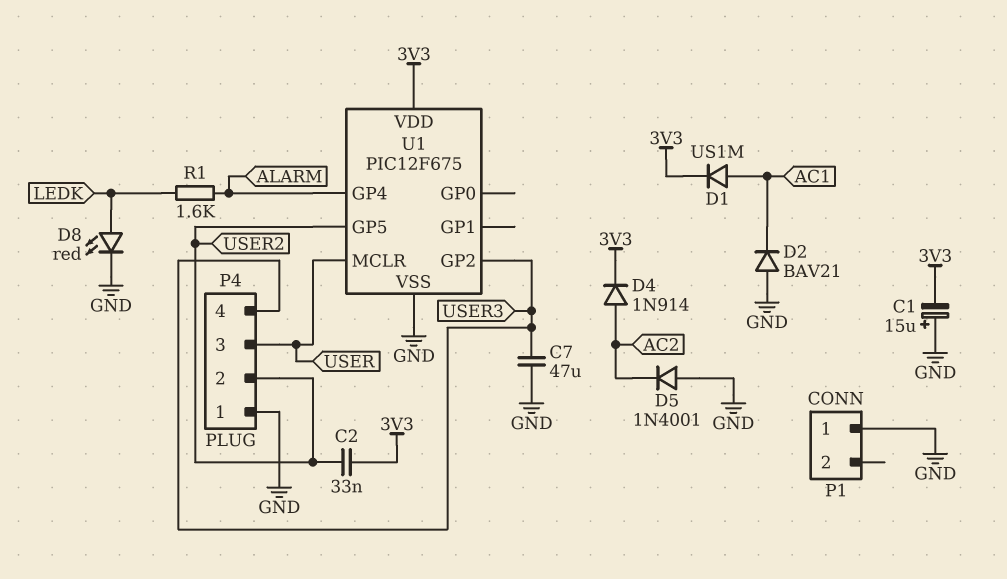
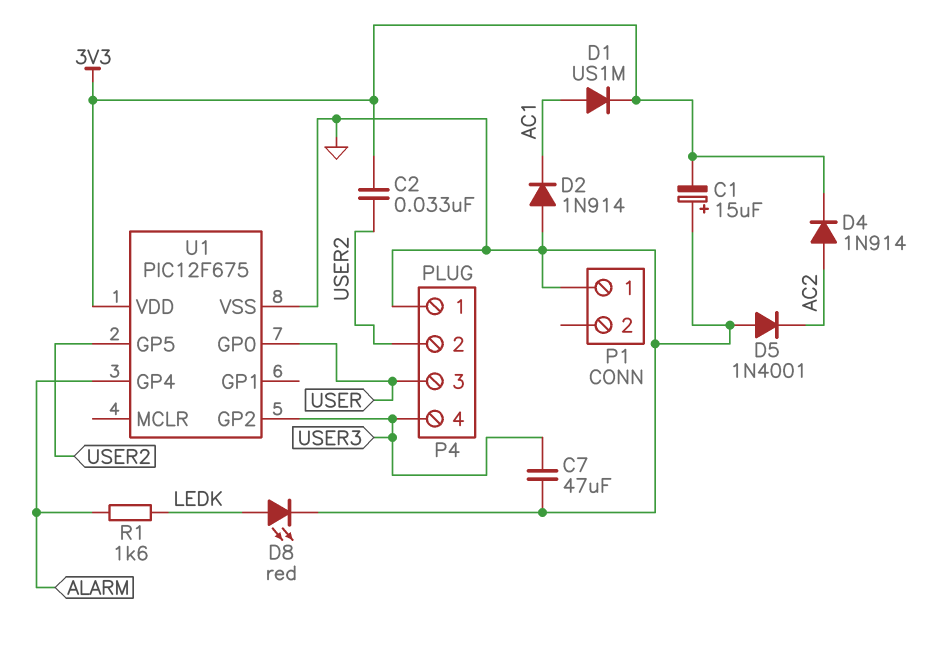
D2: diode BAV21 (A GND, K AC1) -> diode 1N914 (A GND, K AC1)
U1 pin GP0: none -> USER
U1 pin MCLR: USER -> none

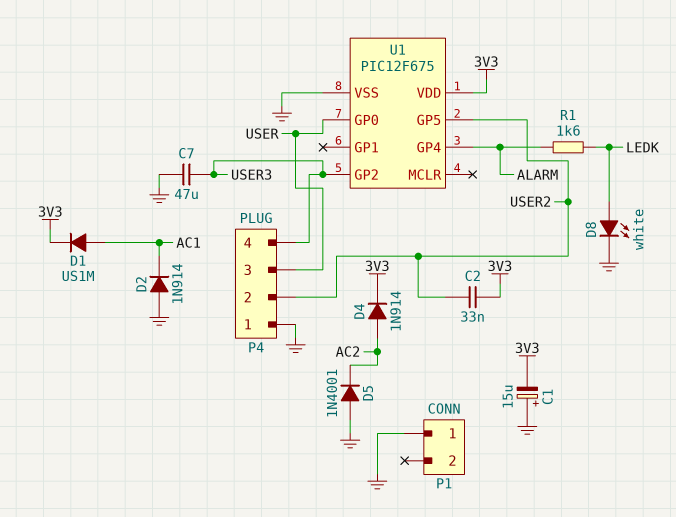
D8: LED red (A LEDK, K GND) -> LED white (A LEDK, K GND)

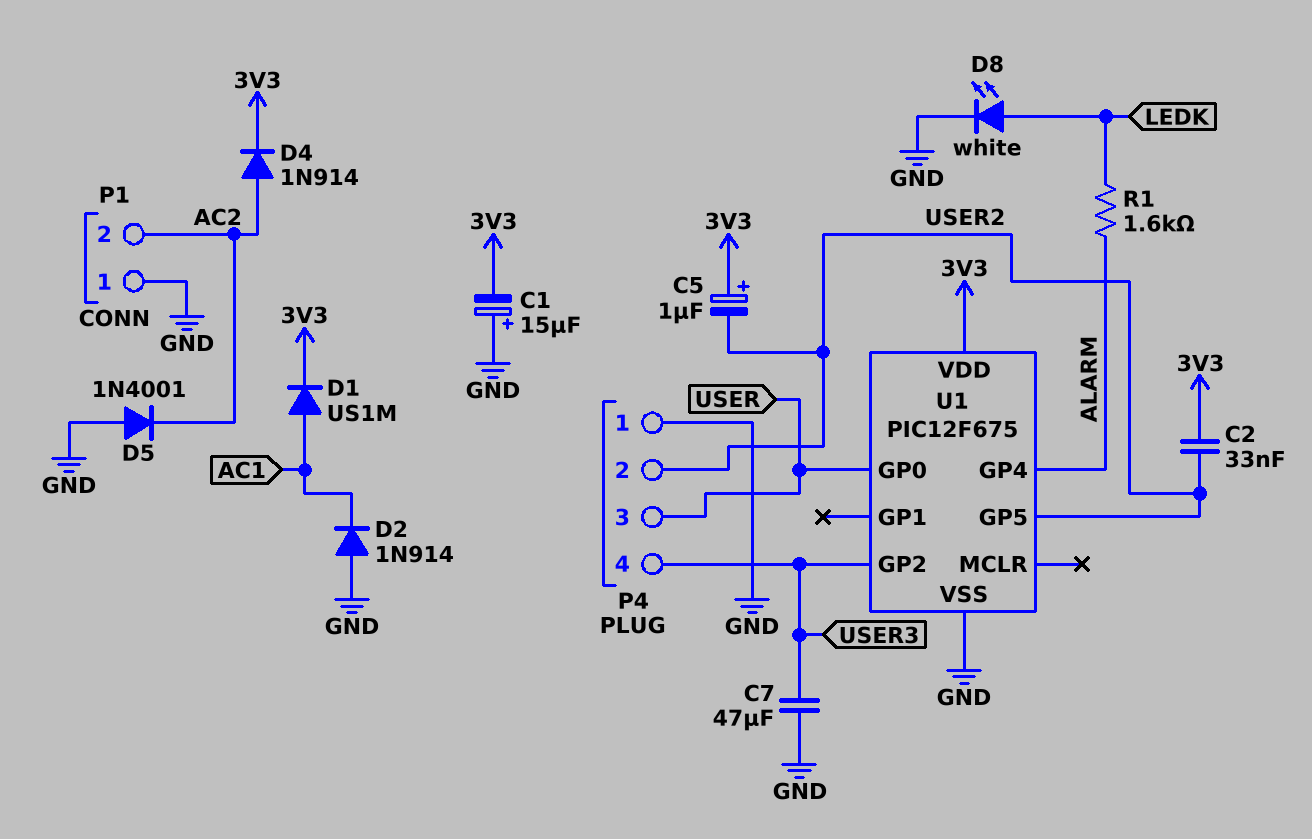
C5: none -> 1uF (plus 3V3, minus USER2)
P1 pin 2: none -> AC2

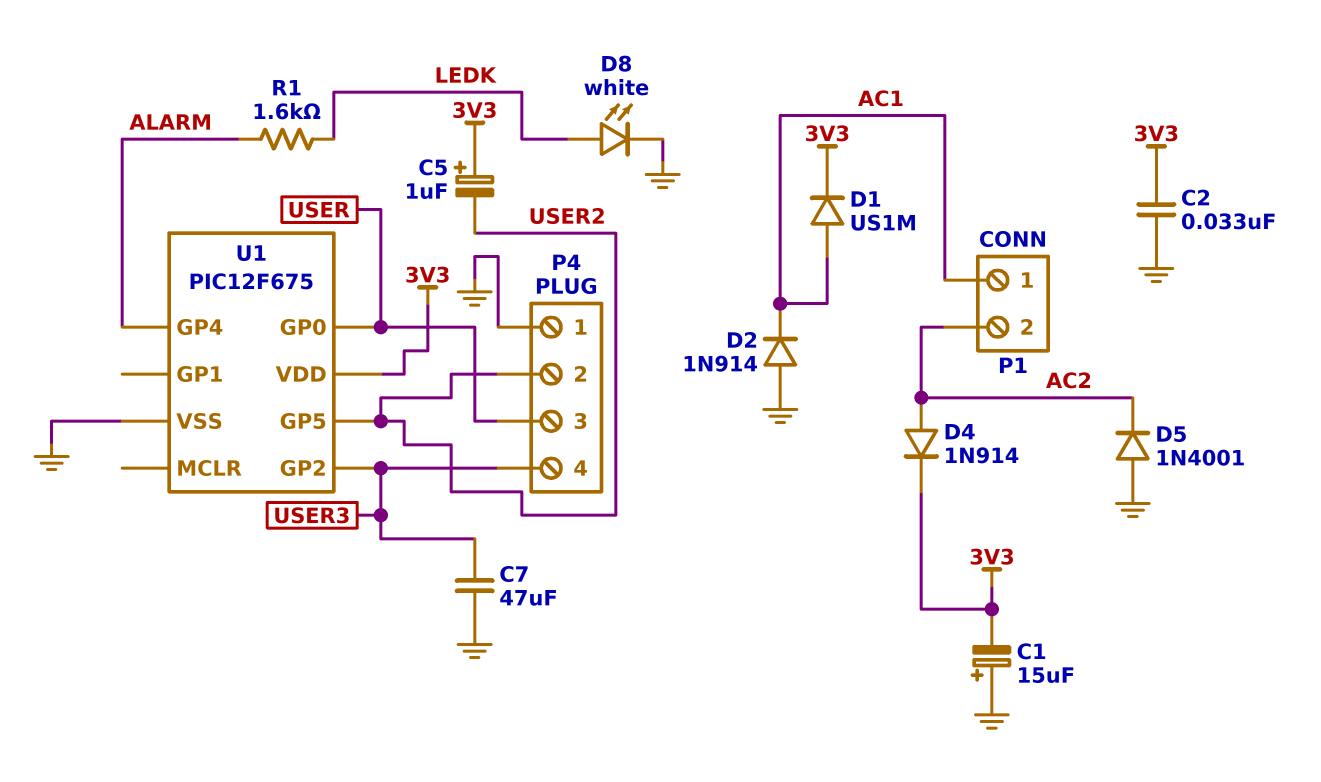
C2: 33nF (3V3, USER2) -> 33nF (3V3, GND)
P1 pin 1: GND -> AC1

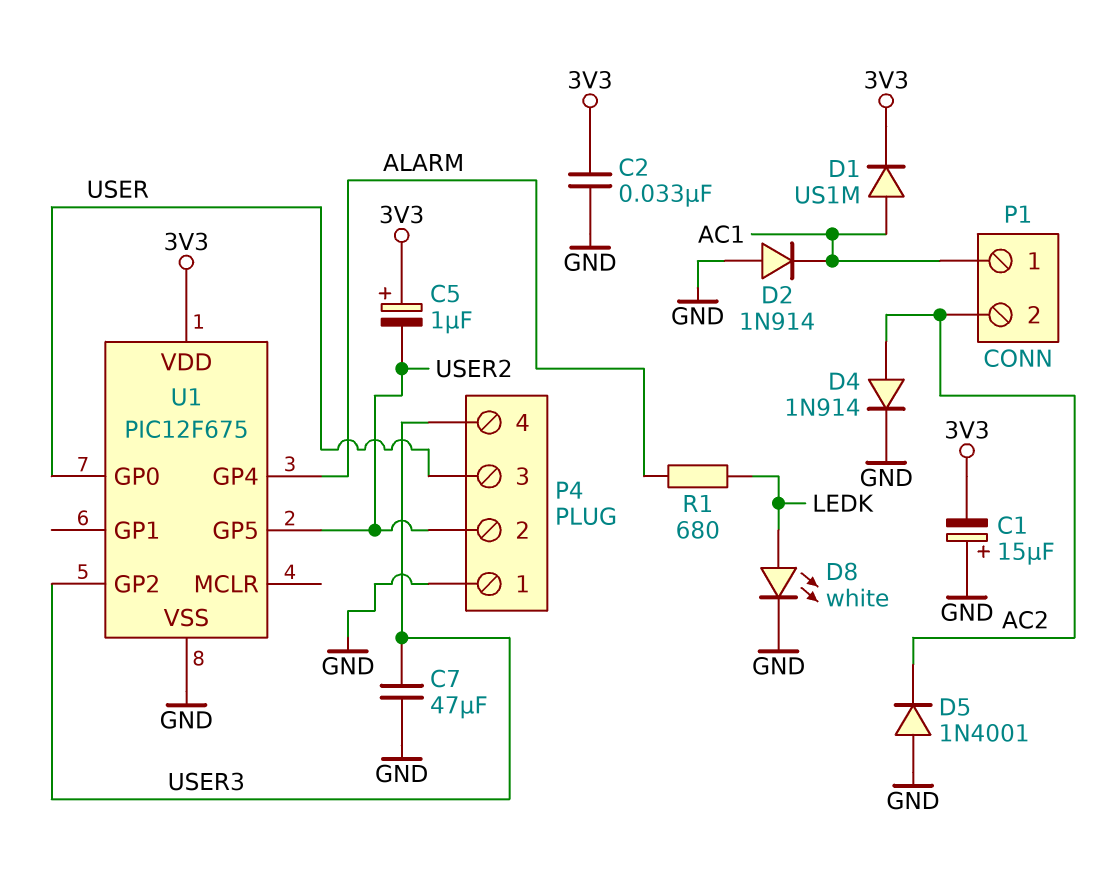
D4: diode 1N914 (A AC2, K 3V3) -> diode 1N914 (A AC2, K GND)
R1: 1.6k (ALARM, LEDK) -> 680 (ALARM, LEDK)

